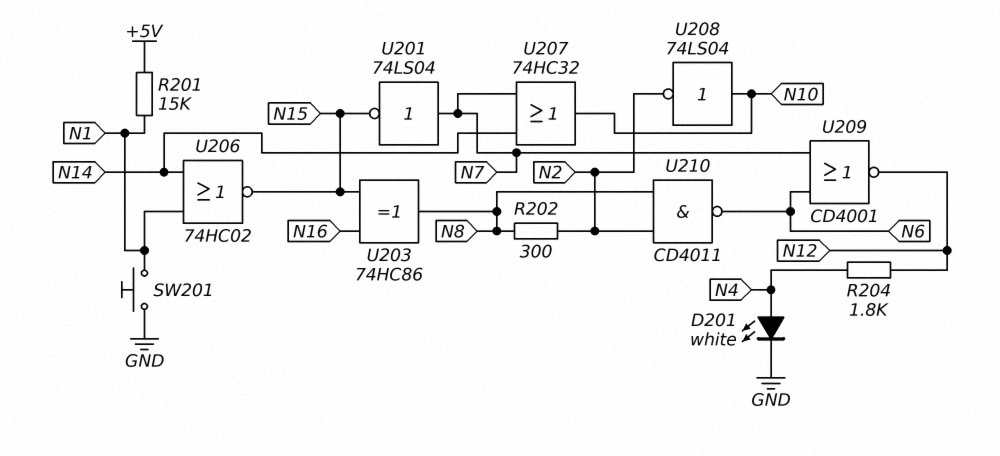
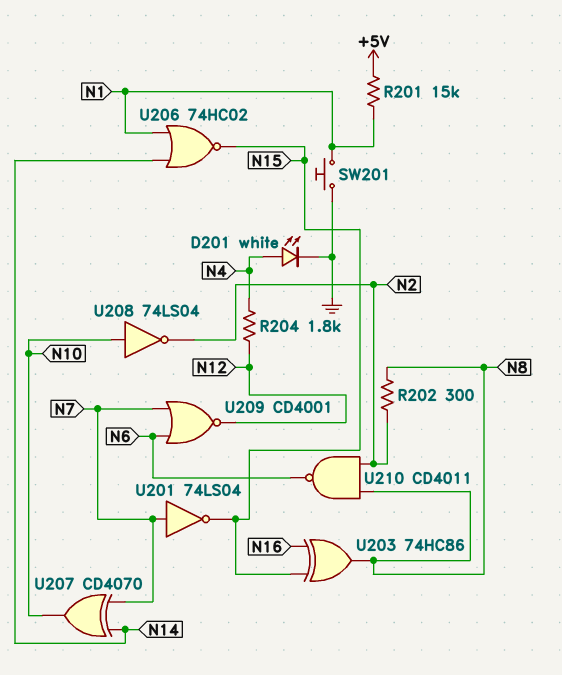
U207: OR 74HC32 (in N7, in N14, out N10) -> XOR CD4070 (in N7, in N14, out N10)

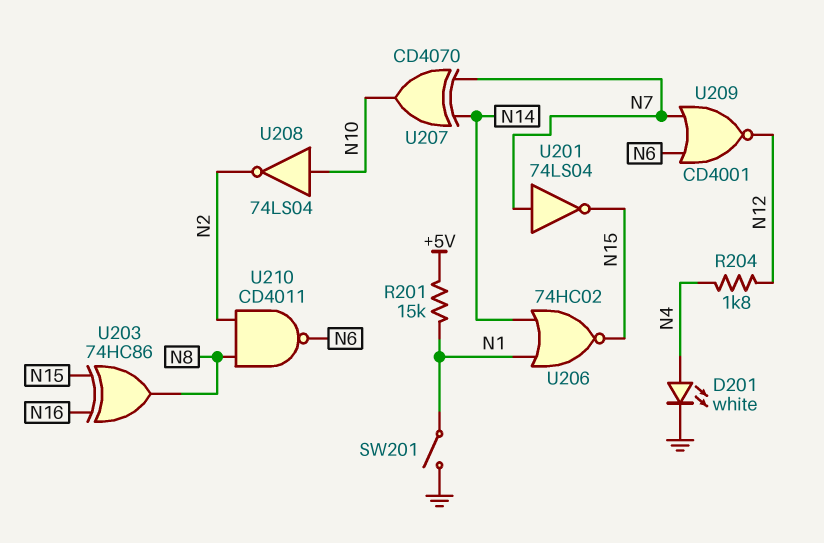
R202: 300 (N2, N8) -> none
SW201: button (GND, N1) -> switch (GND, N1)

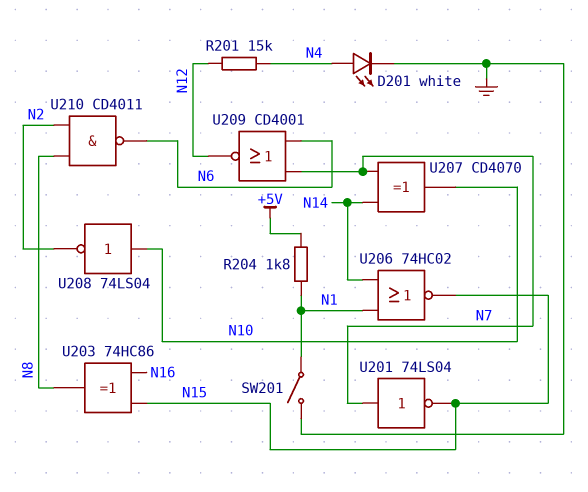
R201: 15k (+5V, N1) -> 15k (N4, N12)
R204: 1.8k (N4, N12) -> 1.8k (+5V, N1)

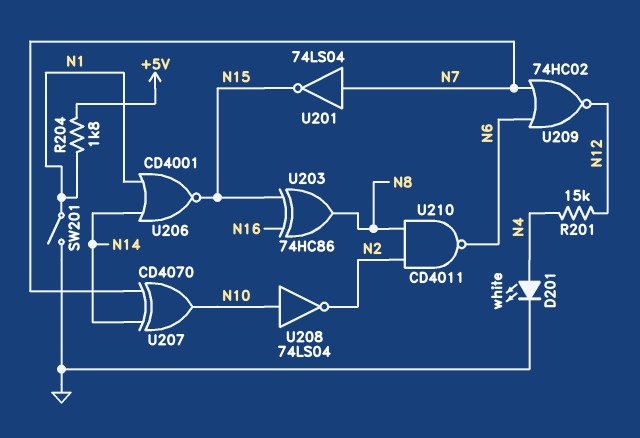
U206: NOR 74HC02 (in N1, in N14, out N15) -> NOR CD4001 (in N1, in N14, out N15)
U209: NOR CD4001 (in N6, in N7, out N12) -> NOR 74HC02 (in N6, in N7, out N12)

